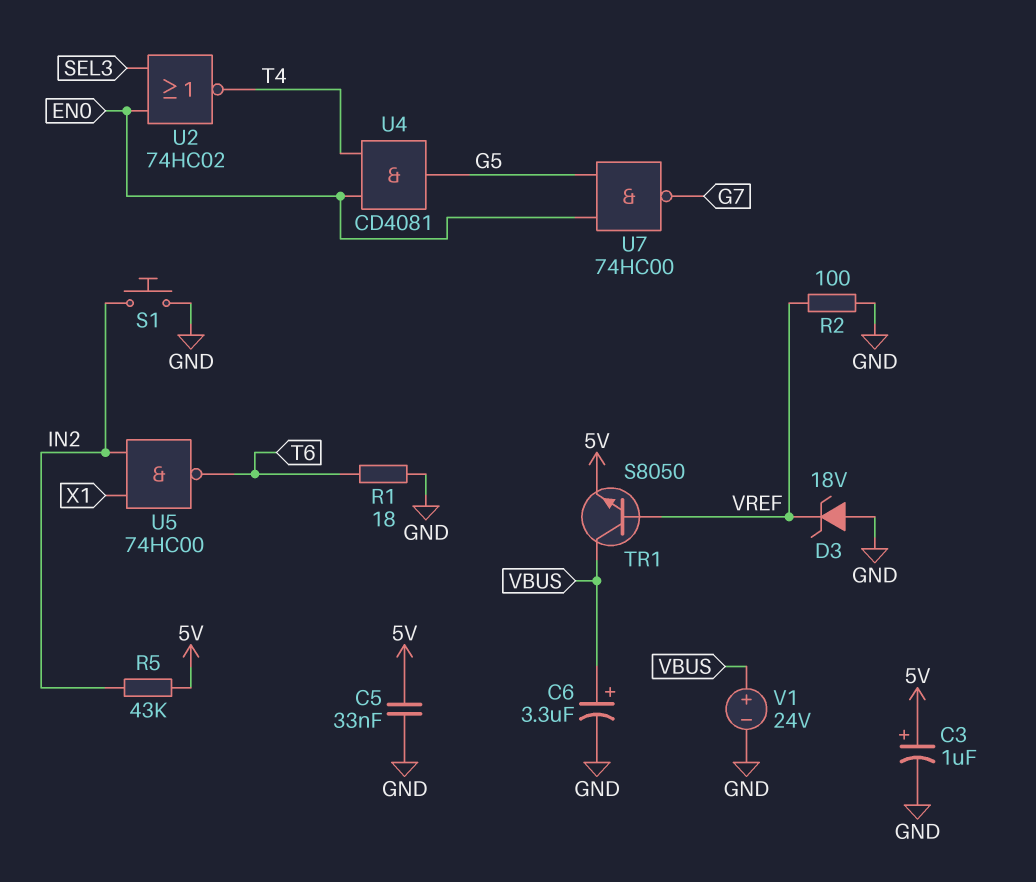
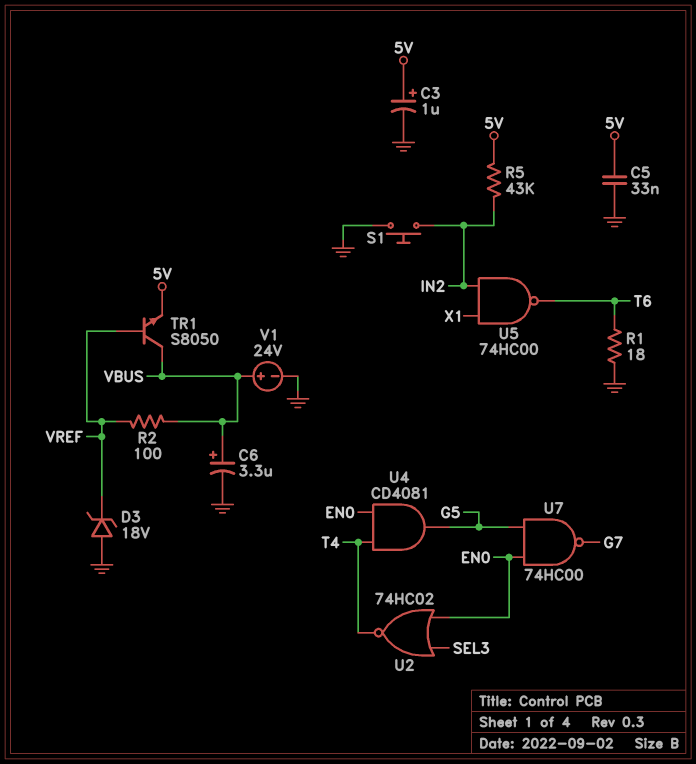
R2: 100 (GND, VREF) -> 100 (VBUS, VREF)

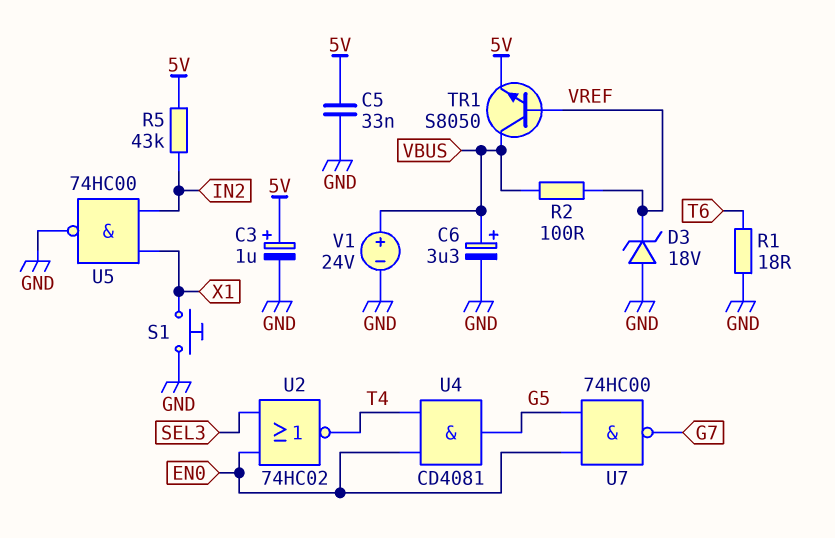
S1: button (GND, IN2) -> button (GND, X1)
U5: NAND 74HC00 (in IN2, in X1, out T6) -> NAND 74HC00 (in IN2, in X1, out GND)

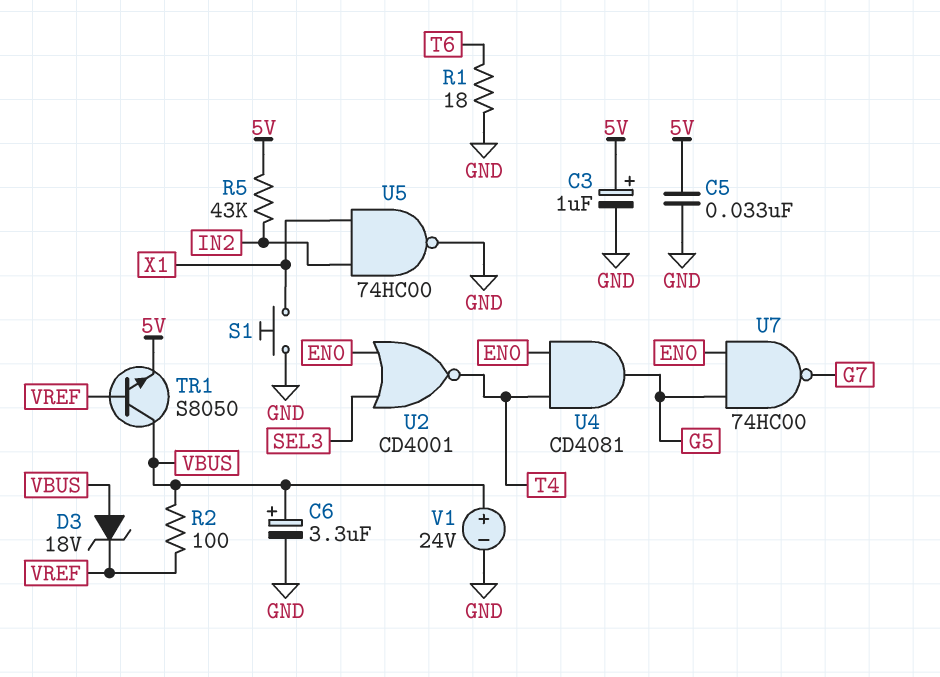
D3: zener 18V (A GND, K VREF) -> zener 18V (A VBUS, K VREF)
U2: NOR 74HC02 (in EN0, in SEL3, out T4) -> NOR CD4001 (in EN0, in SEL3, out T4)

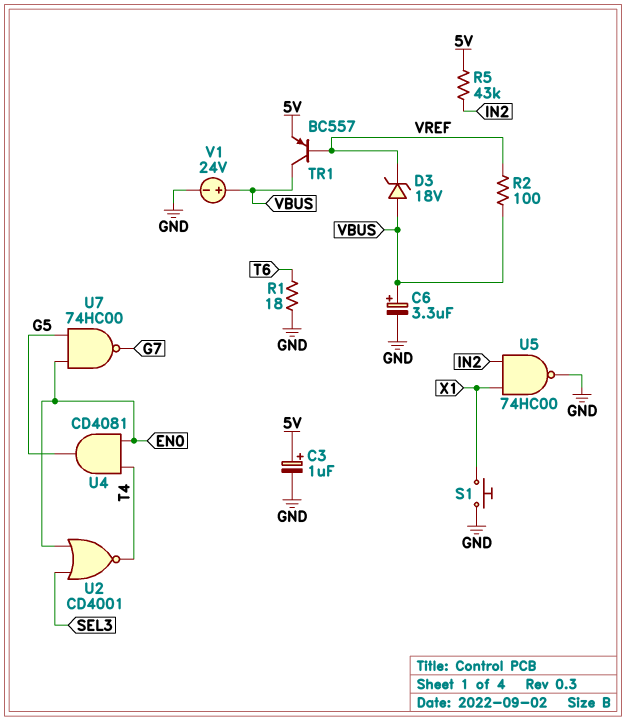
C5: 33nF (5V, GND) -> none
TR1: NPN S8050 (B VREF, C VBUS, E 5V) -> PNP BC557 (B VREF, C VBUS, E 5V)

